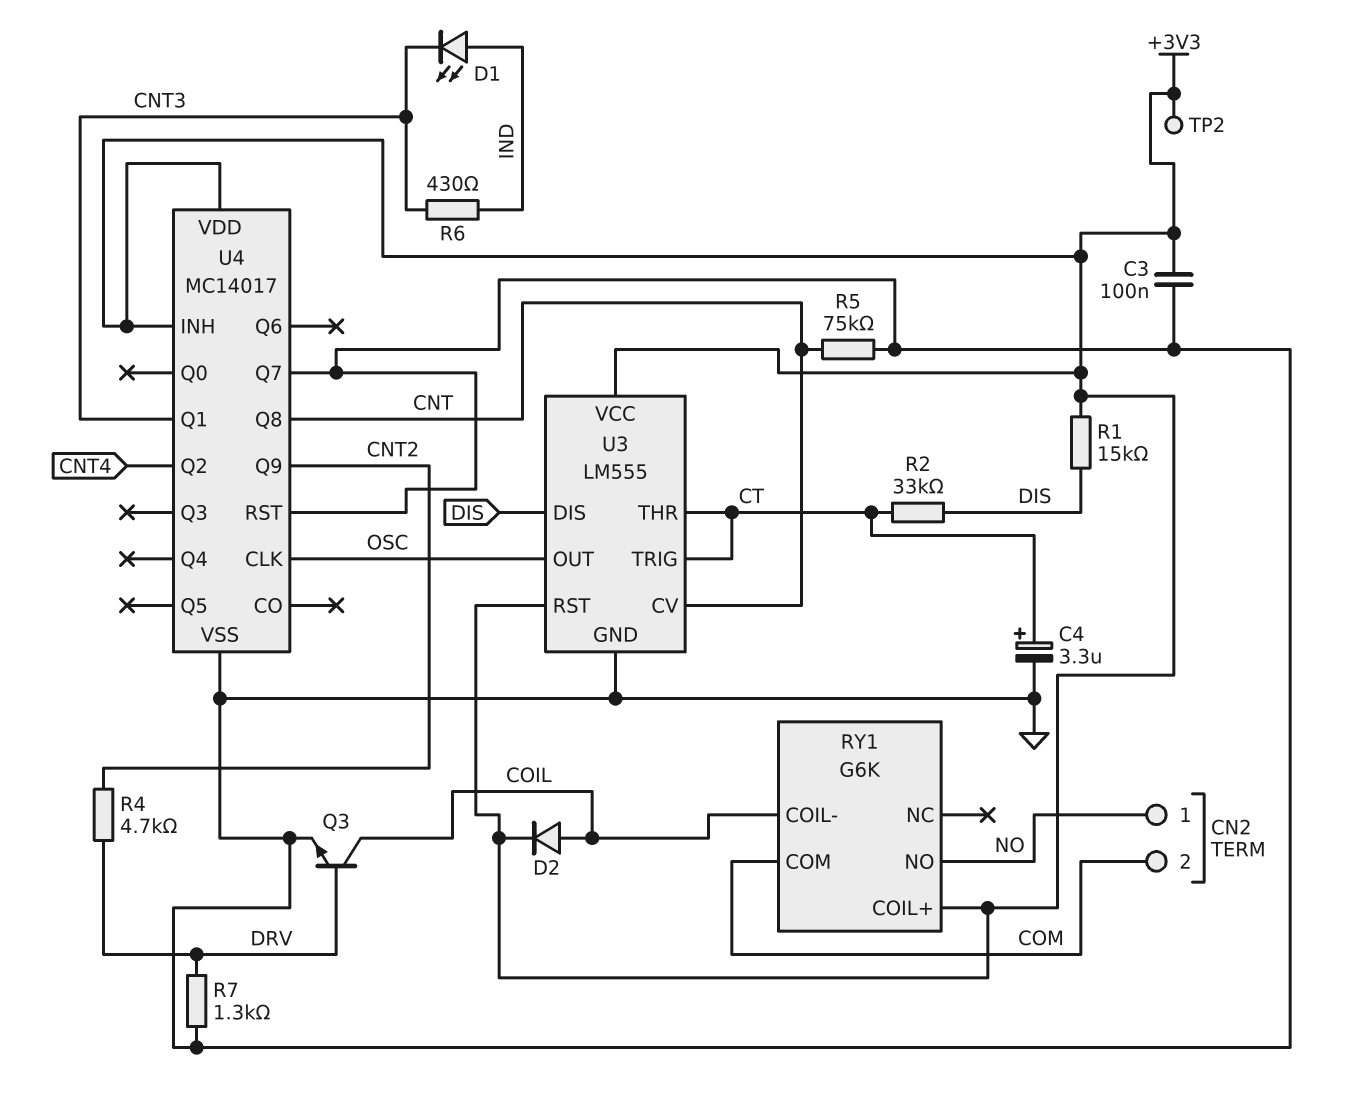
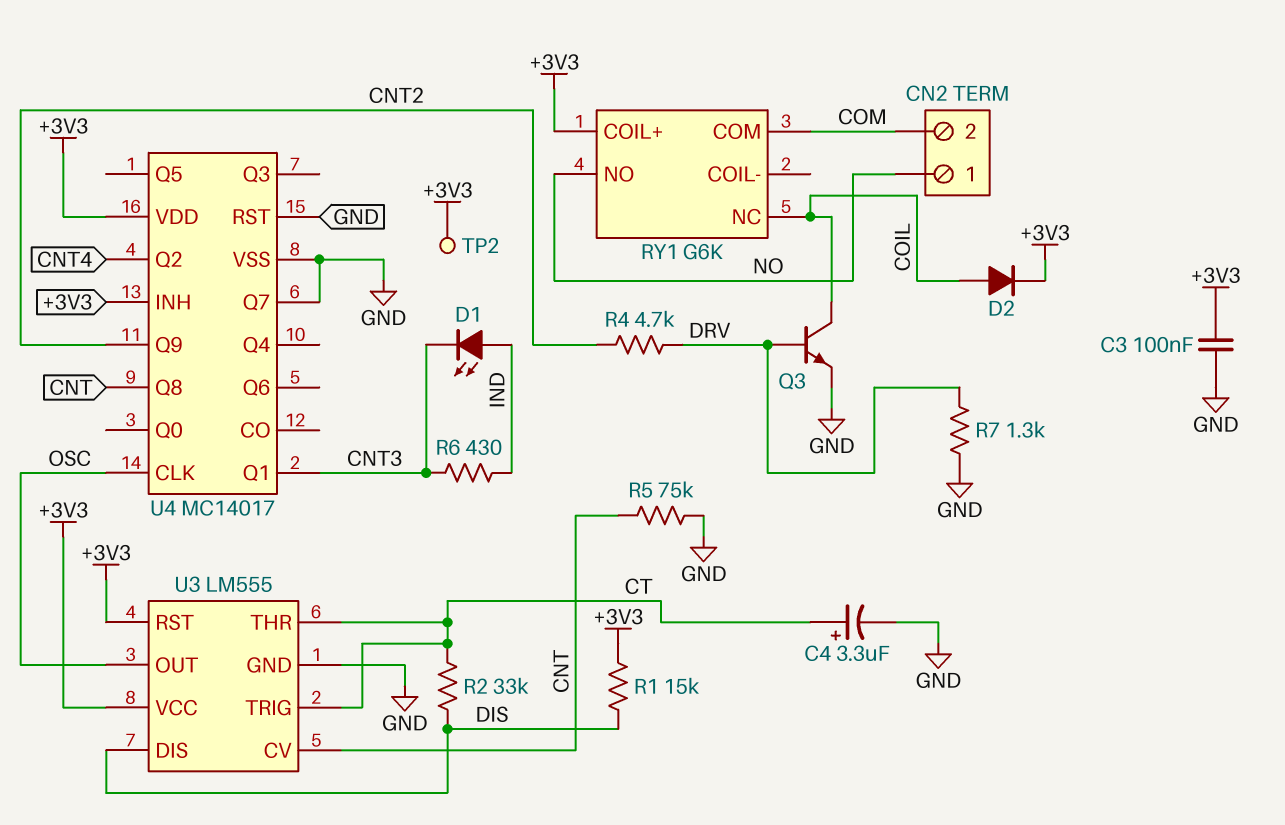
RY1 pin COIL-: COIL -> none
RY1 pin NC: none -> COIL

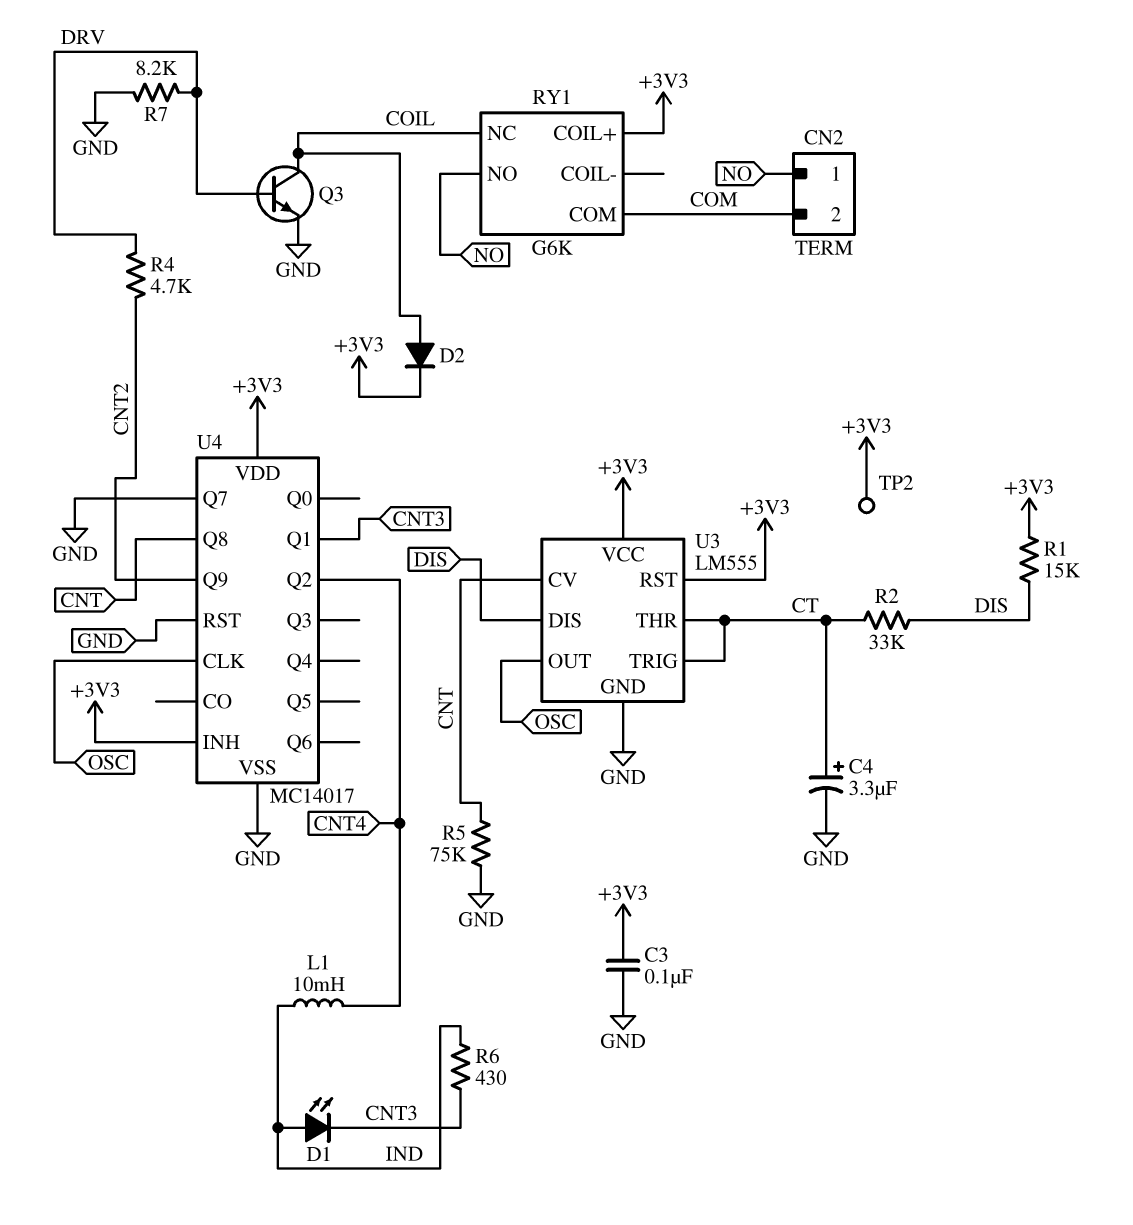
L1: none -> 10mH (CNT4, IND)
R7: 1.3k (DRV, GND) -> 8.2k (DRV, GND)

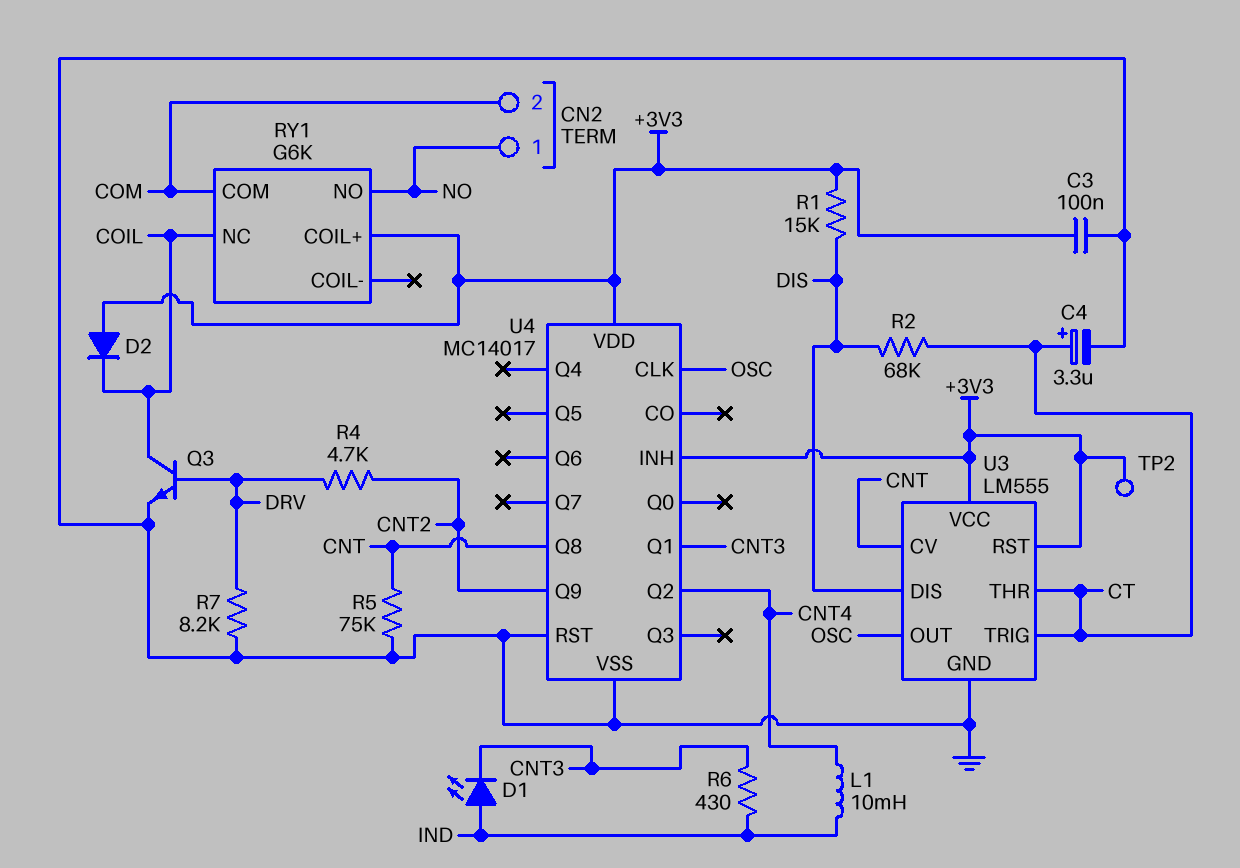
D2: diode (A COIL, K +3V3) -> diode (A +3V3, K COIL)
R2: 33k (CT, DIS) -> 68k (CT, DIS)
U4 pin Q7: GND -> none

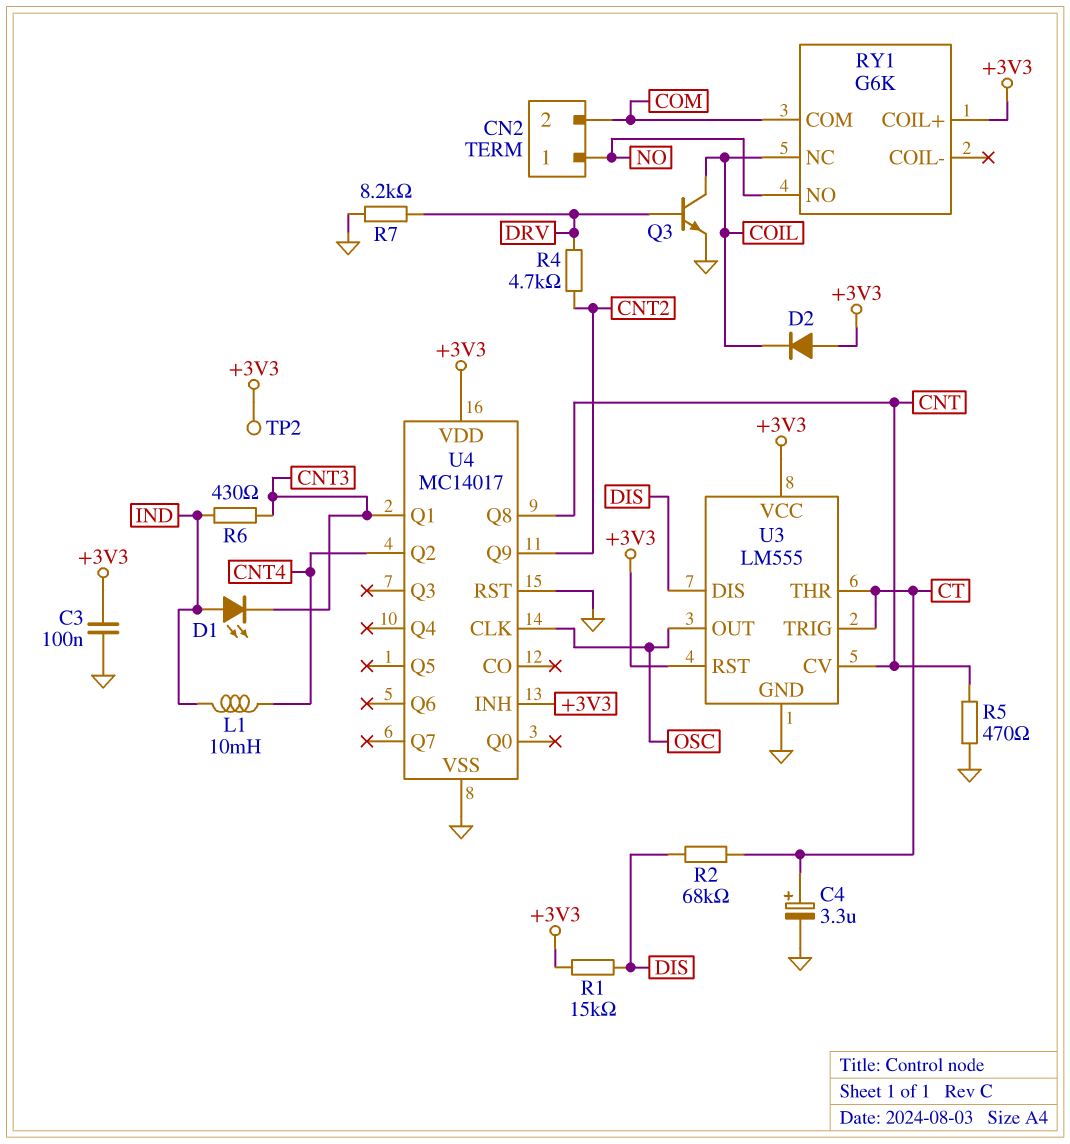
R5: 75k (CNT, GND) -> 470 (CNT, GND)

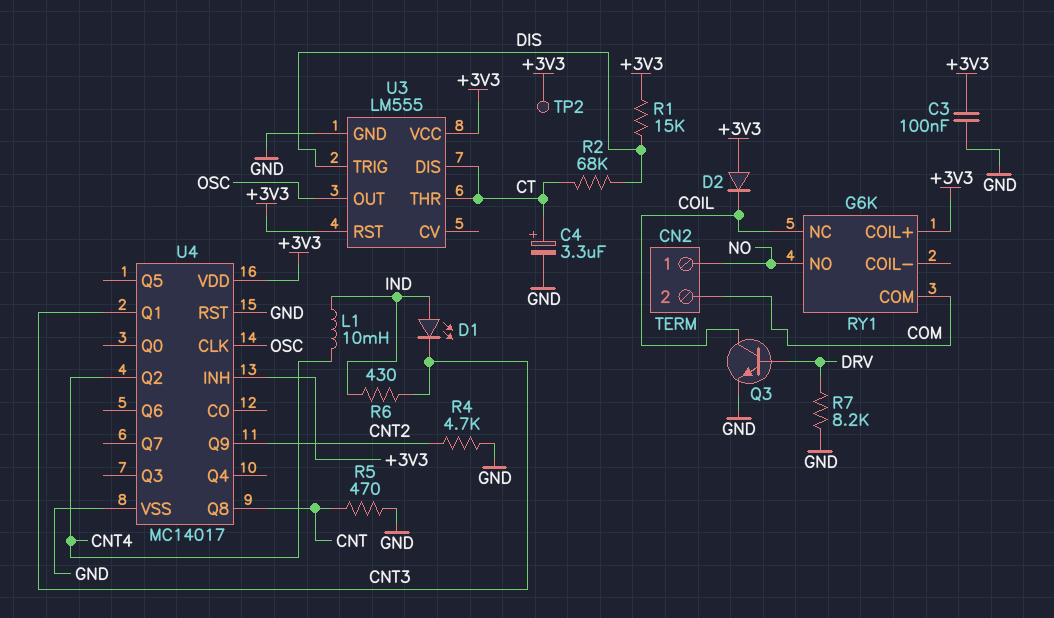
R4: 4.7k (CNT2, DRV) -> 4.7k (CNT2, GND)
U3 pin CV: CNT -> none
U3 pin DIS: DIS -> CT
U3 pin TRIG: CT -> DIS

